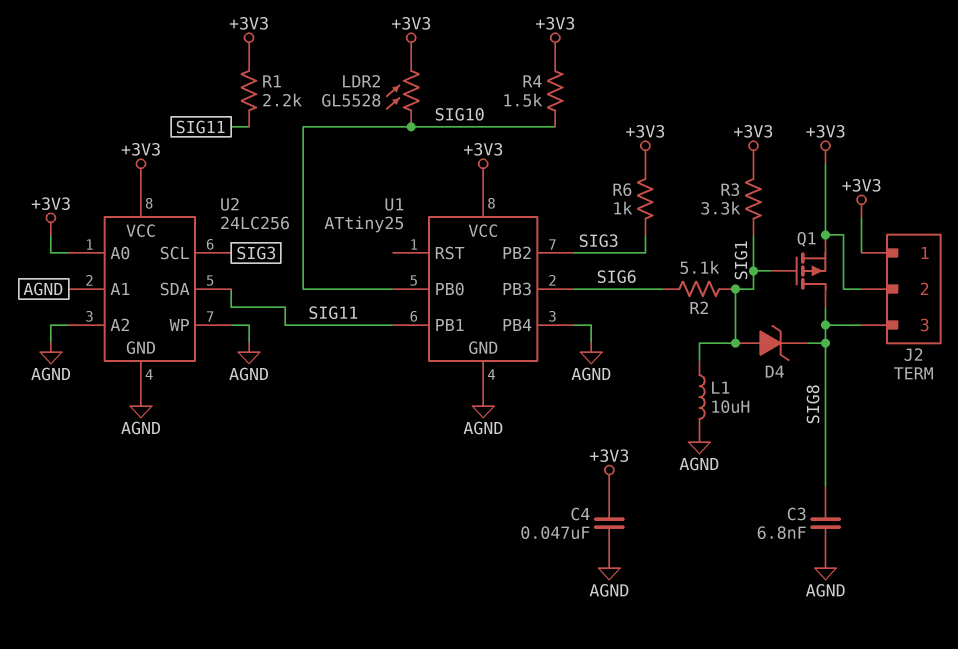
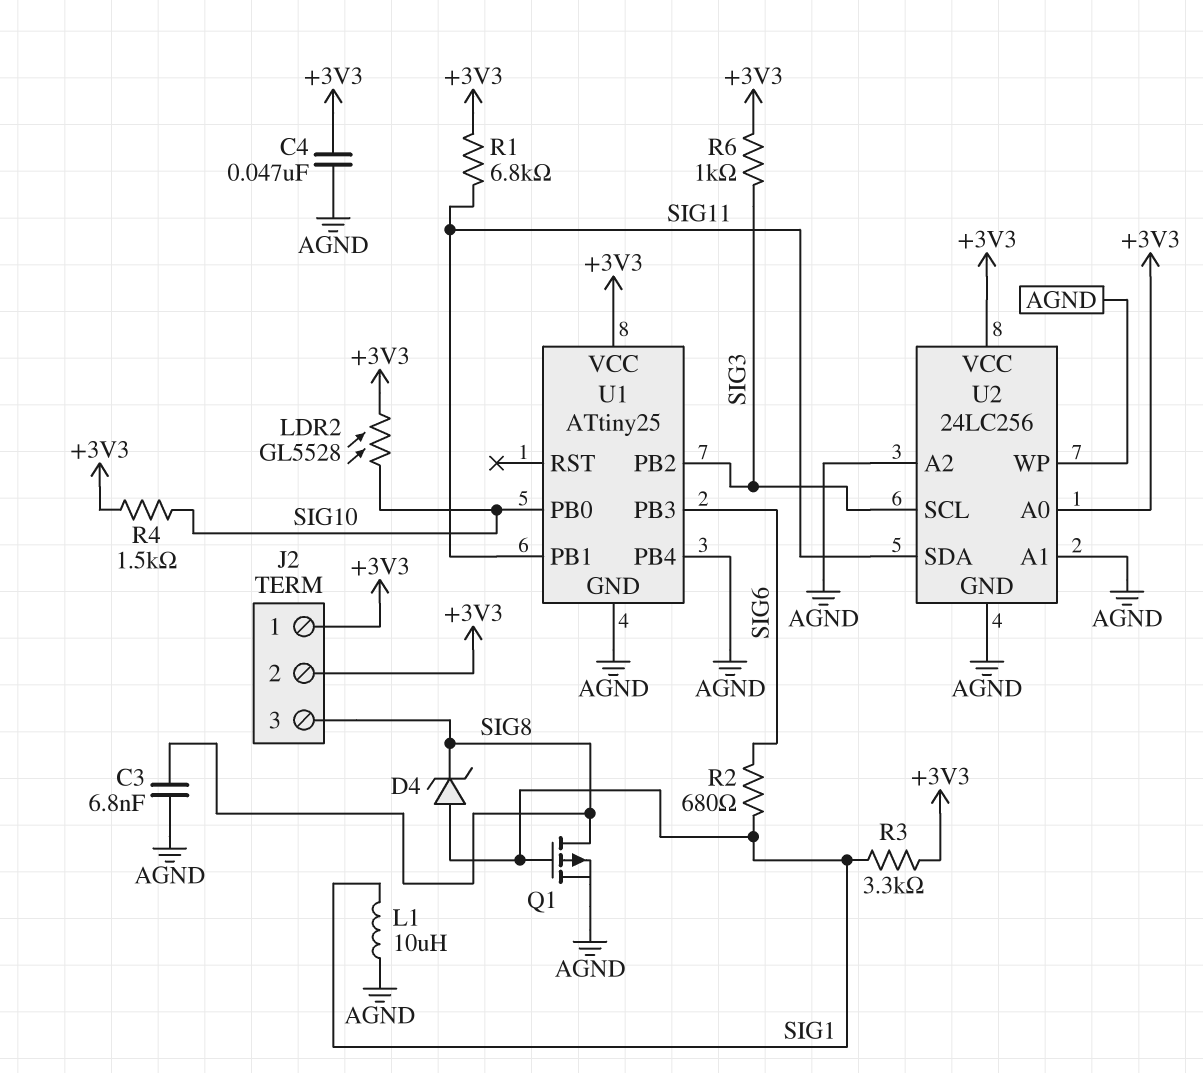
Q1: PMOS (G SIG1, D SIG8, S +3V3) -> PMOS (G SIG1, D SIG8, S AGND)
R1: 2.2k (+3V3, SIG11) -> 6.8k (+3V3, SIG11)
R2: 5.1k (SIG1, SIG6) -> 680 (SIG1, SIG6)

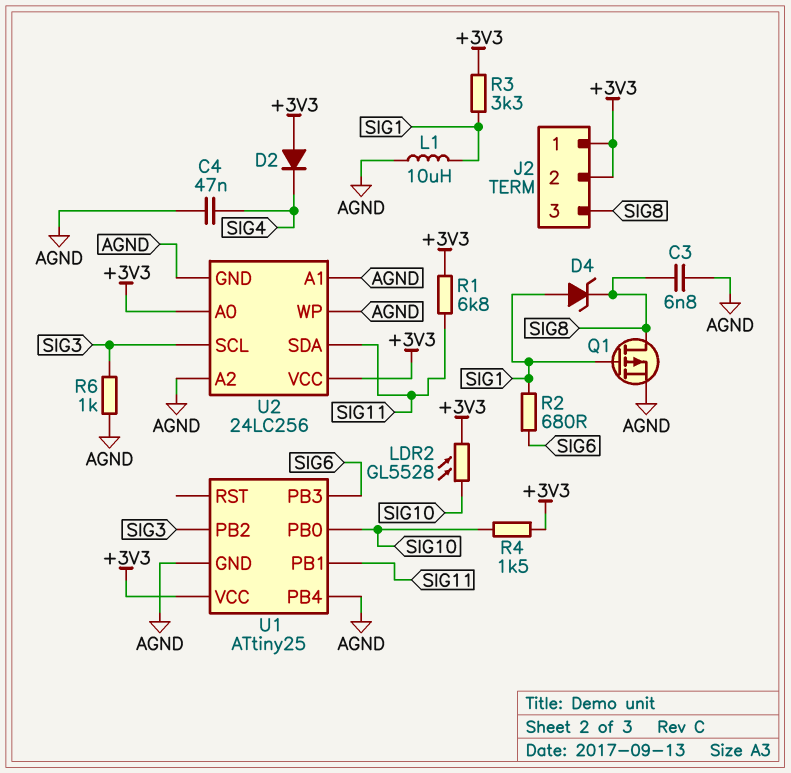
C4: 47nF (+3V3, AGND) -> 47nF (AGND, SIG4)
D2: none -> diode (A +3V3, K SIG4)
R6: 1k (+3V3, SIG3) -> 1k (AGND, SIG3)

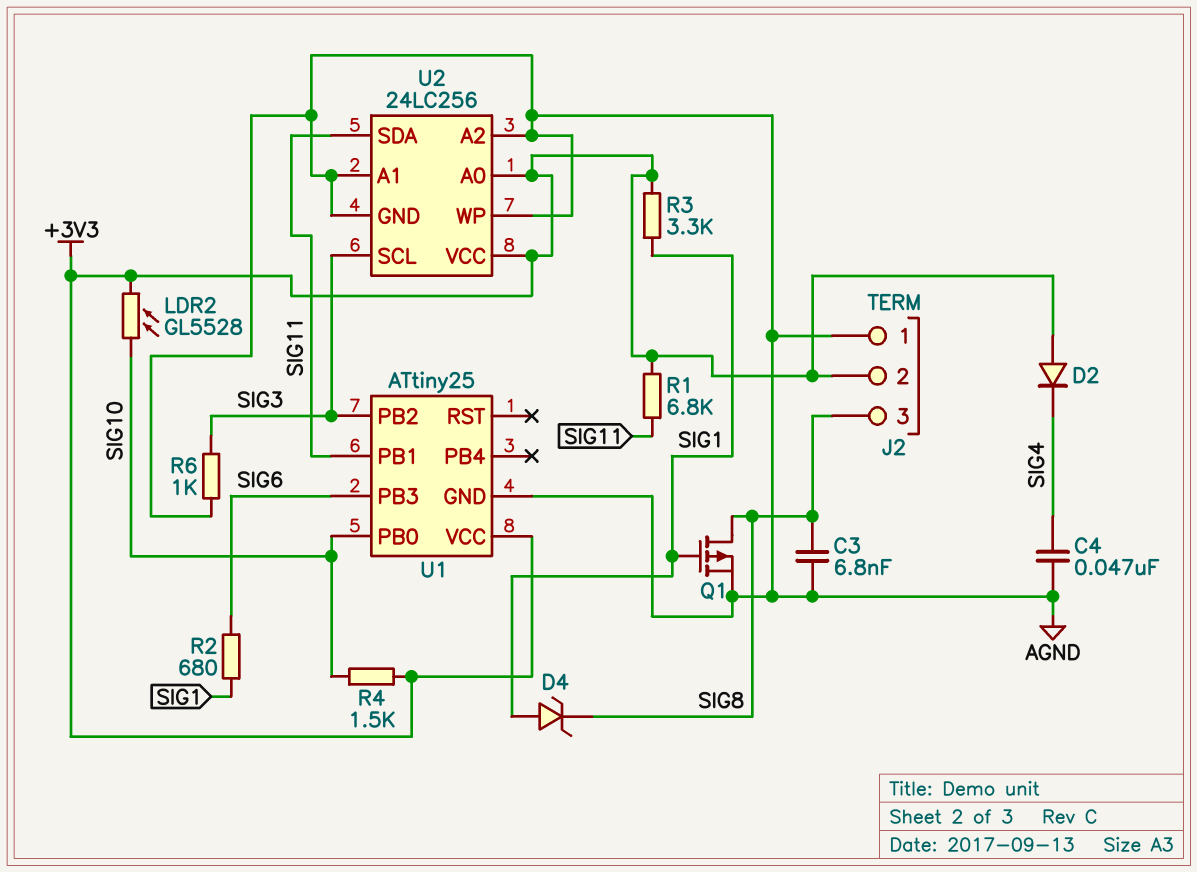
J2 pin 1: +3V3 -> AGND
L1: 10uH (AGND, SIG1) -> none
U1 pin PB4: AGND -> none

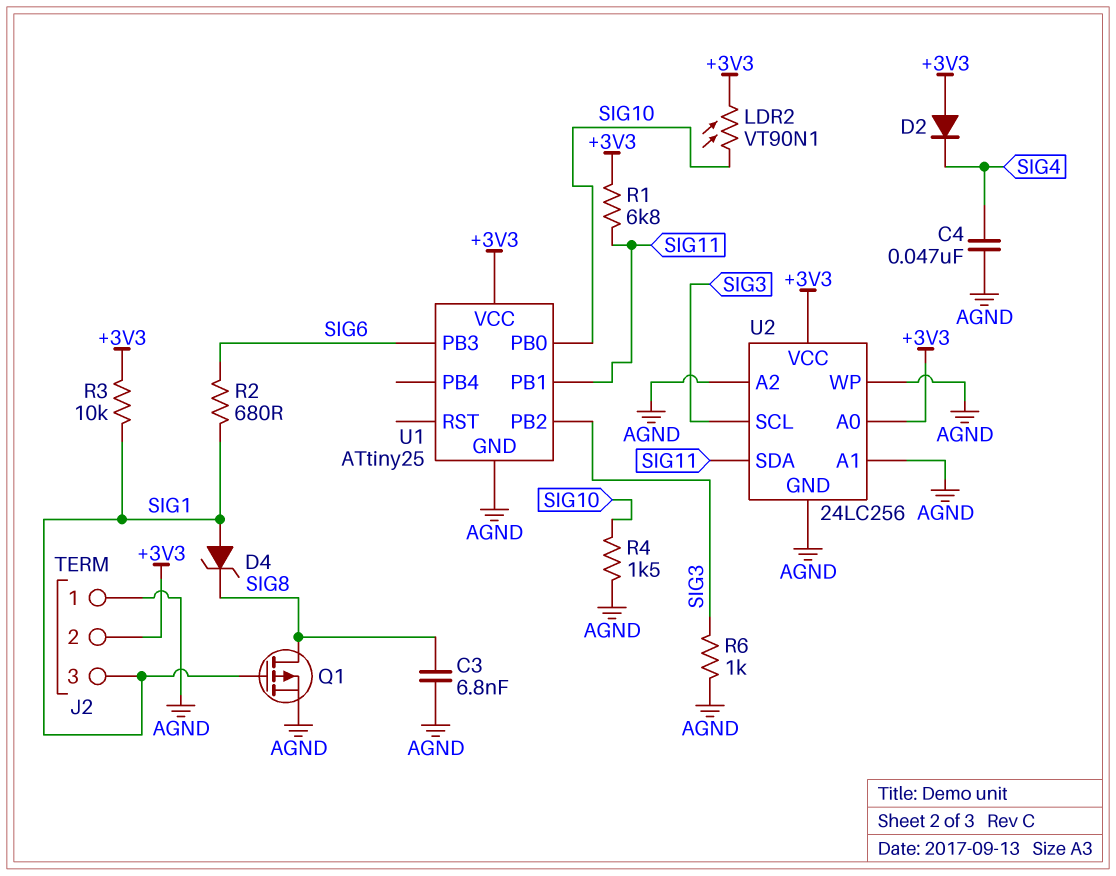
J2 pin 3: SIG8 -> SIG1
LDR2: GL5528 (+3V3, SIG10) -> VT90N1 (+3V3, SIG10)
R3: 3.3k (+3V3, SIG1) -> 10k (+3V3, SIG1)
R4: 1.5k (+3V3, SIG10) -> 1.5k (AGND, SIG10)

